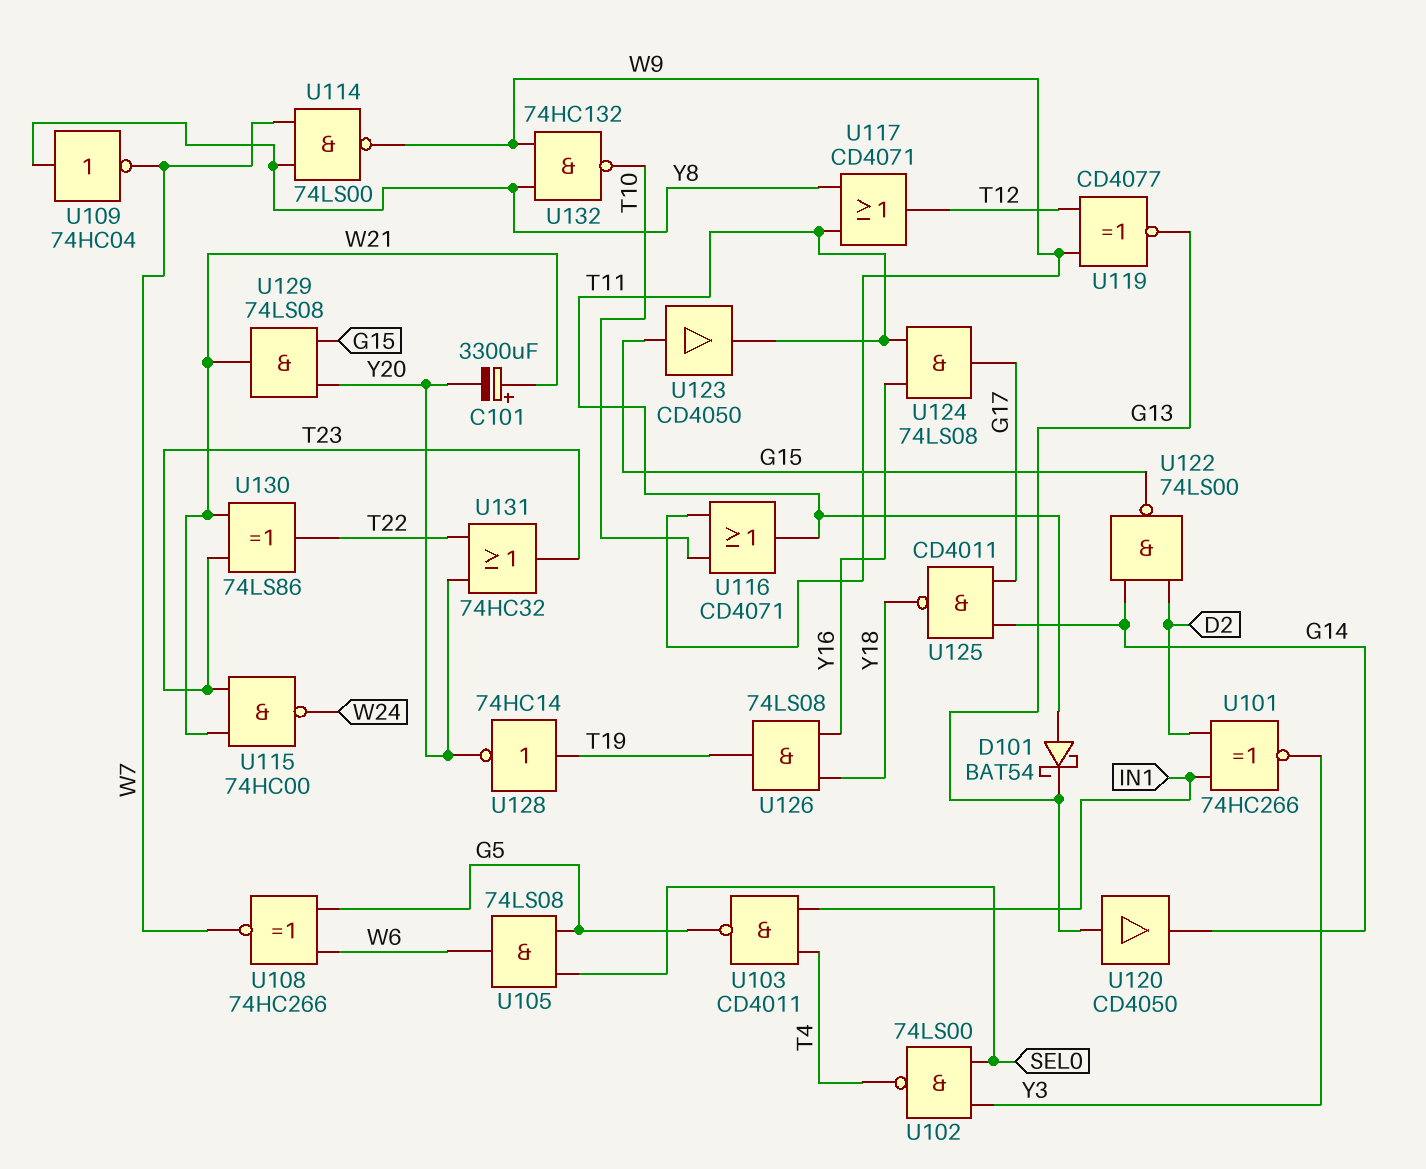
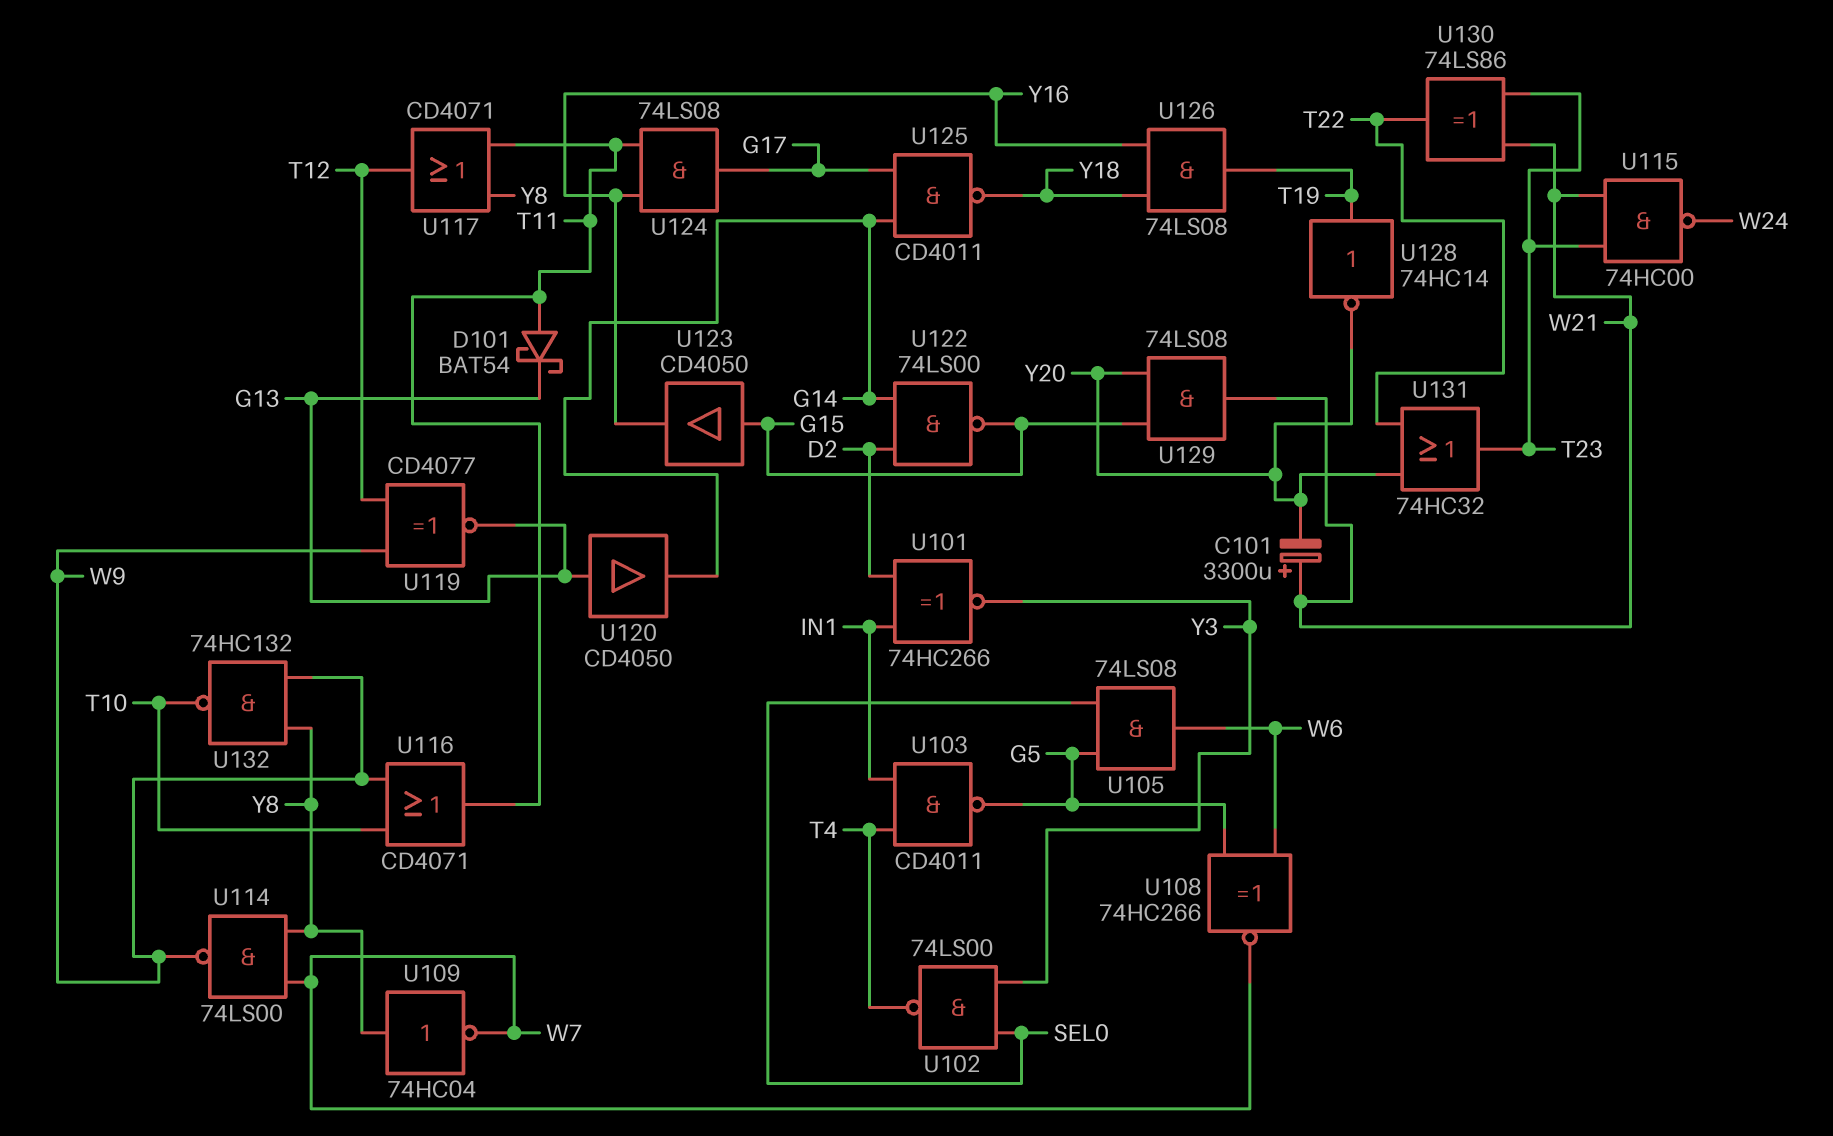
U123: buffer CD4050 (in G15, out T11) -> buffer CD4050 (in G15, out Y16)

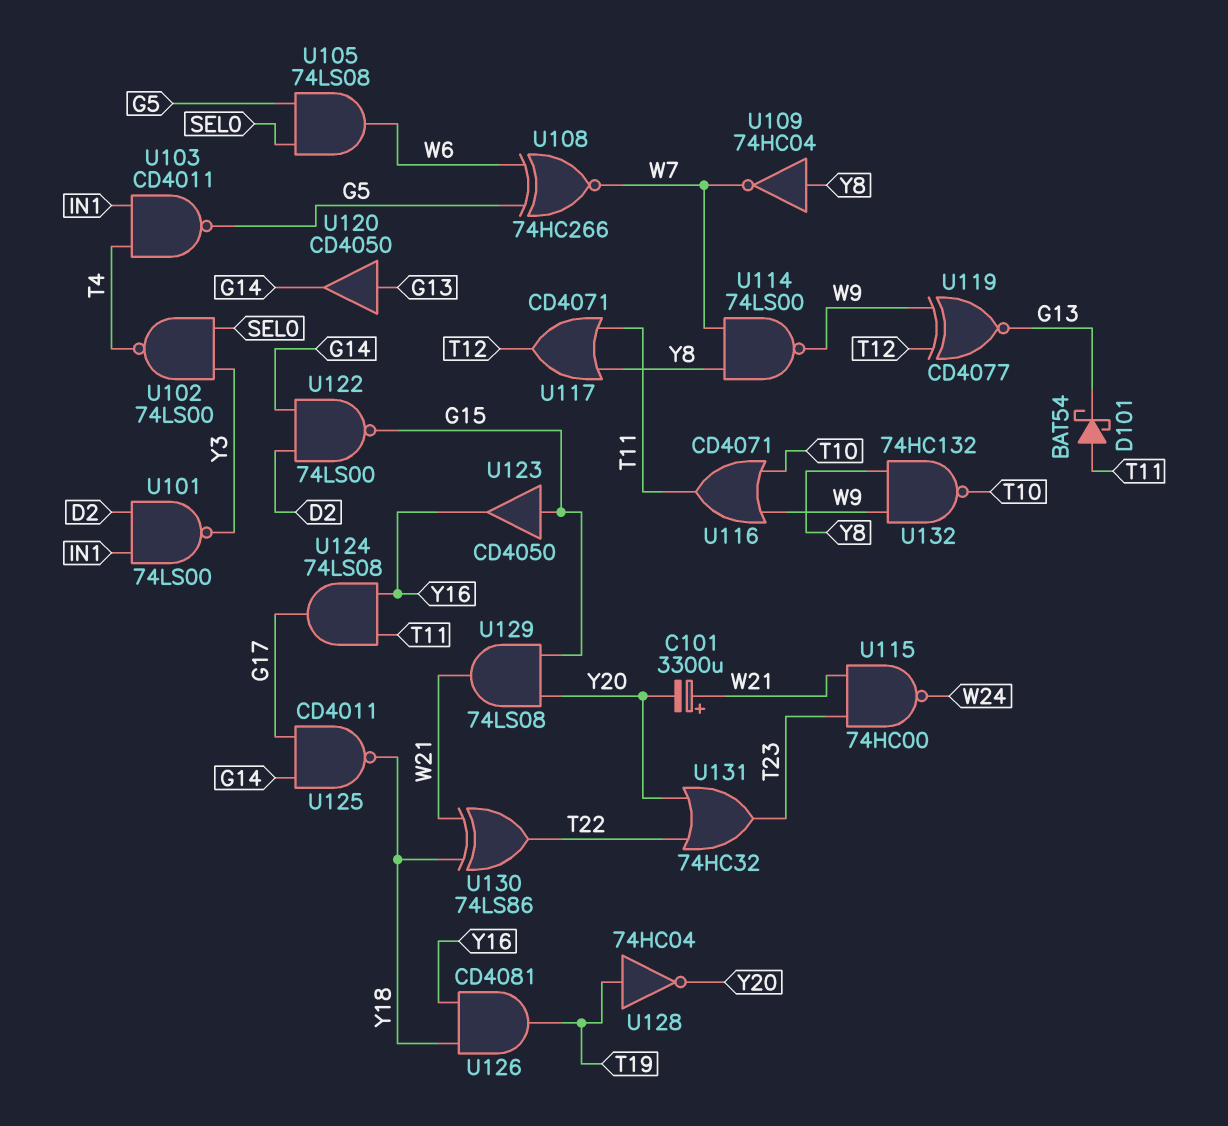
U101: XNOR 74HC266 (in D2, in IN1, out Y3) -> NAND 74LS00 (in D2, in IN1, out Y3)
U126: AND 74LS08 (in Y16, in Y18, out T19) -> AND CD4081 (in Y16, in Y18, out T19)
U128: NOT 74HC14 (in T19, out Y20) -> NOT 74HC04 (in T19, out Y20)
U130: XOR 74LS86 (in T23, in W21, out T22) -> XOR 74LS86 (in W21, in Y18, out T22)

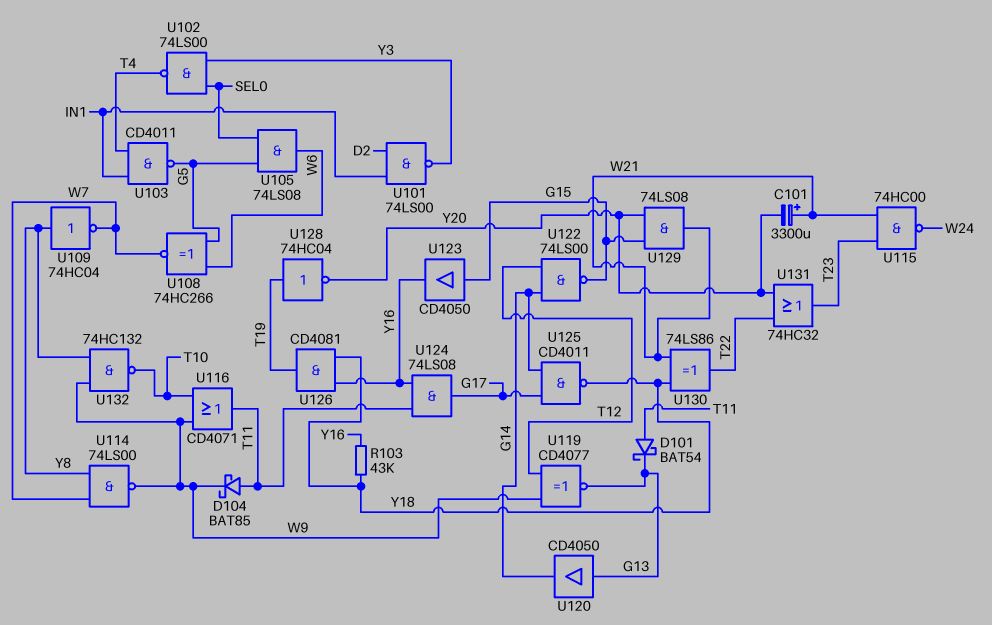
D104: none -> schottky BAT85 (A T11, K W9)
R103: none -> 43k (Y16, Y18)
U117: OR CD4071 (in T11, in Y8, out T12) -> none
U122: NAND 74LS00 (in D2, in G14, out G15) -> NAND 74LS00 (in G14, in T12, out G15)

